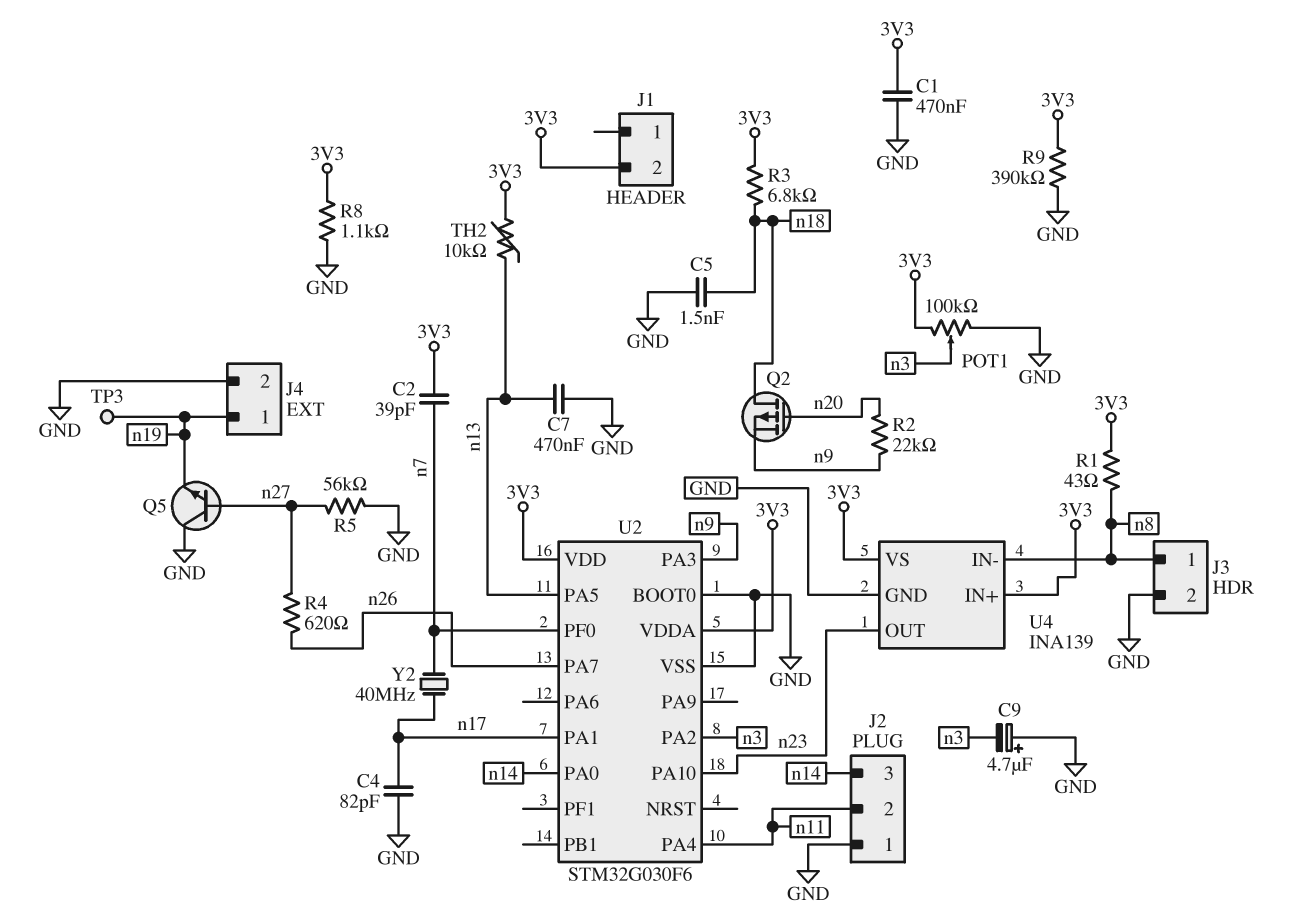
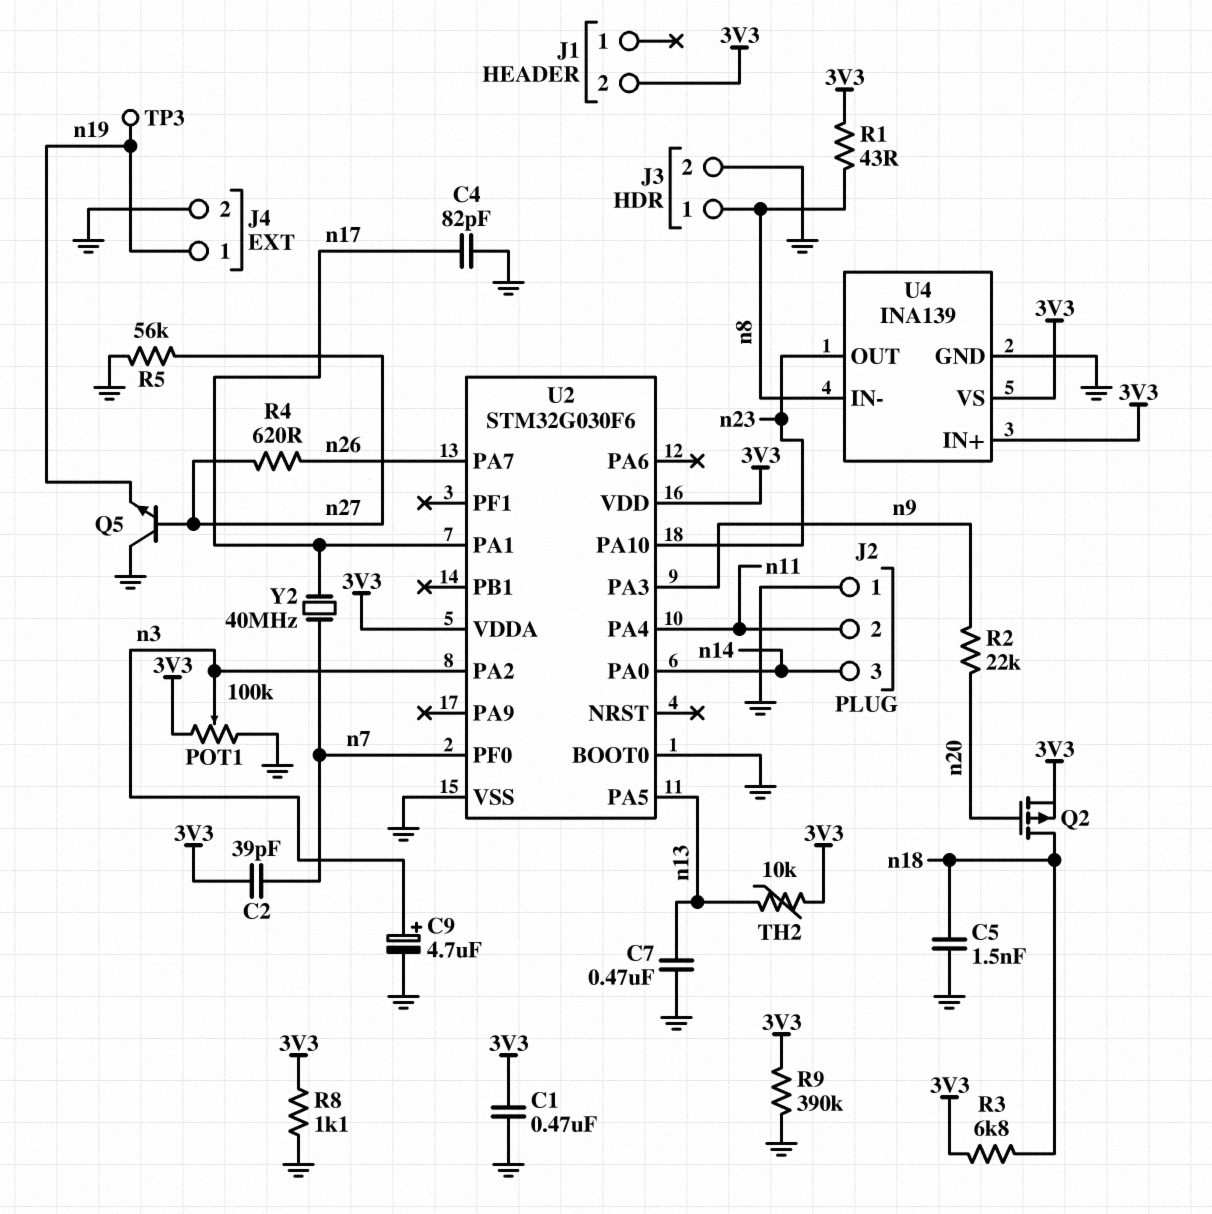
C9: 4.7uF (plus GND, minus n3) -> 4.7uF (plus n3, minus GND)
Q2: PMOS (G n20, D n18, S n9) -> PMOS (G n20, D n18, S 3V3)

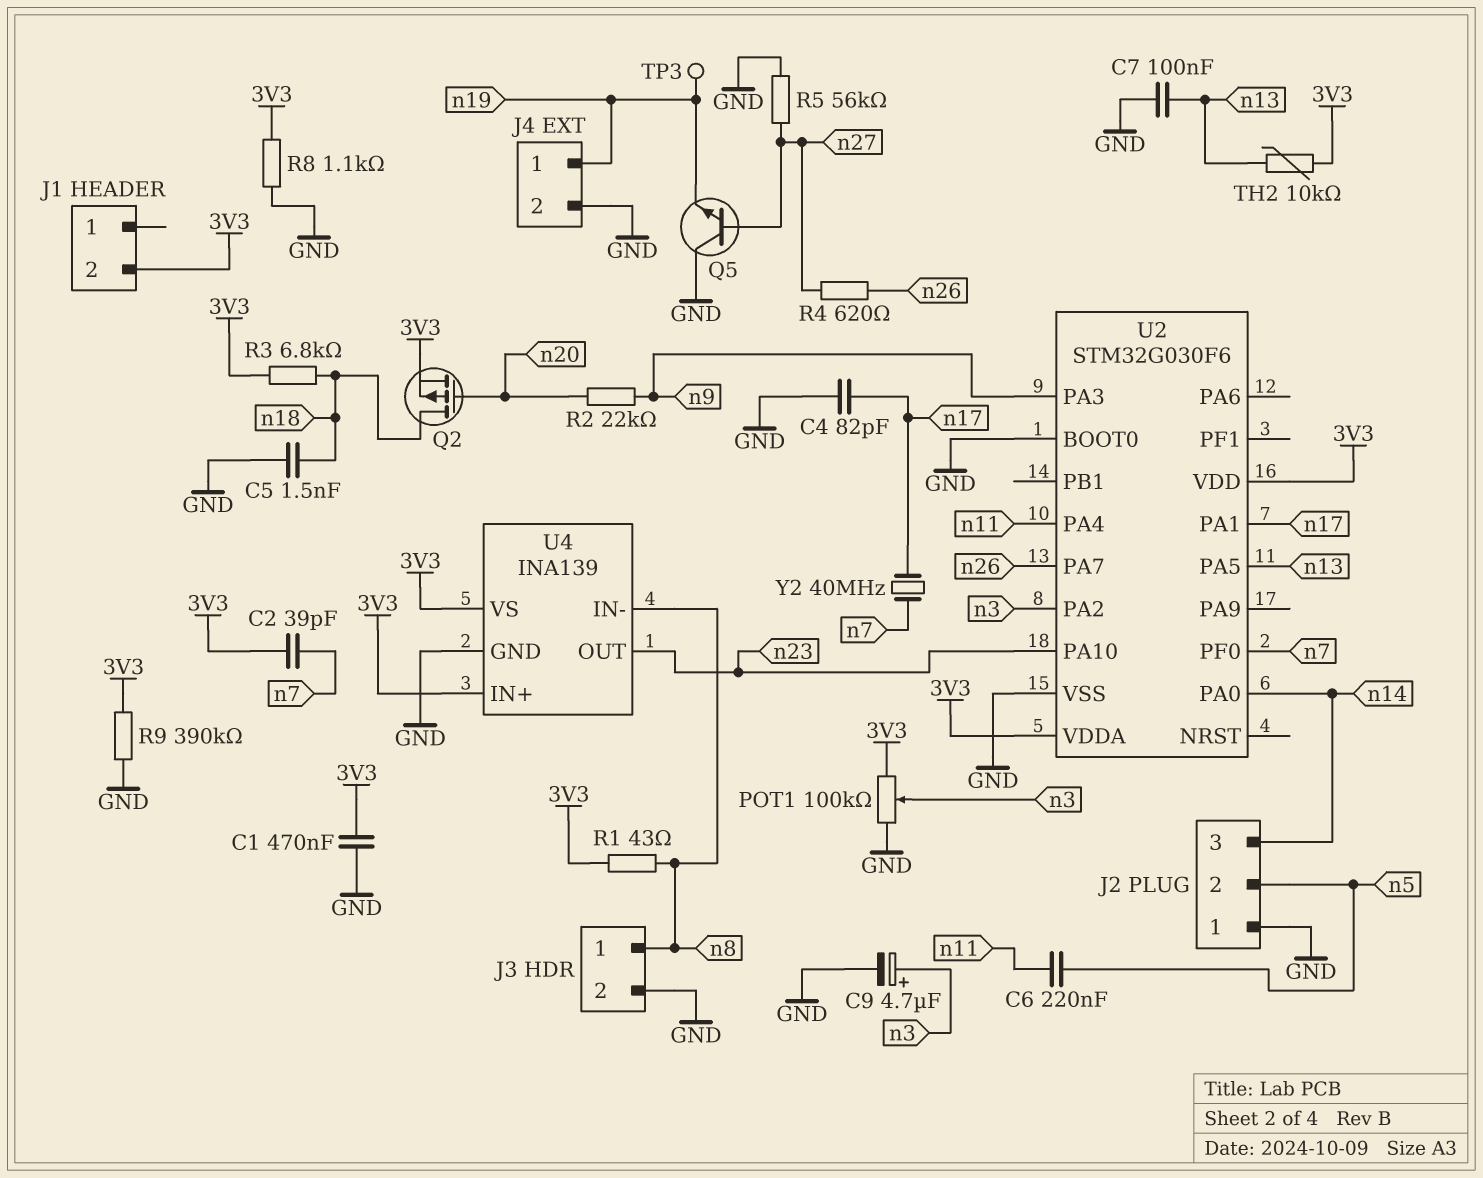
C6: none -> 220nF (n5, n11)
C7: 470nF (GND, n13) -> 100nF (GND, n13)
J2 pin 2: n11 -> n5

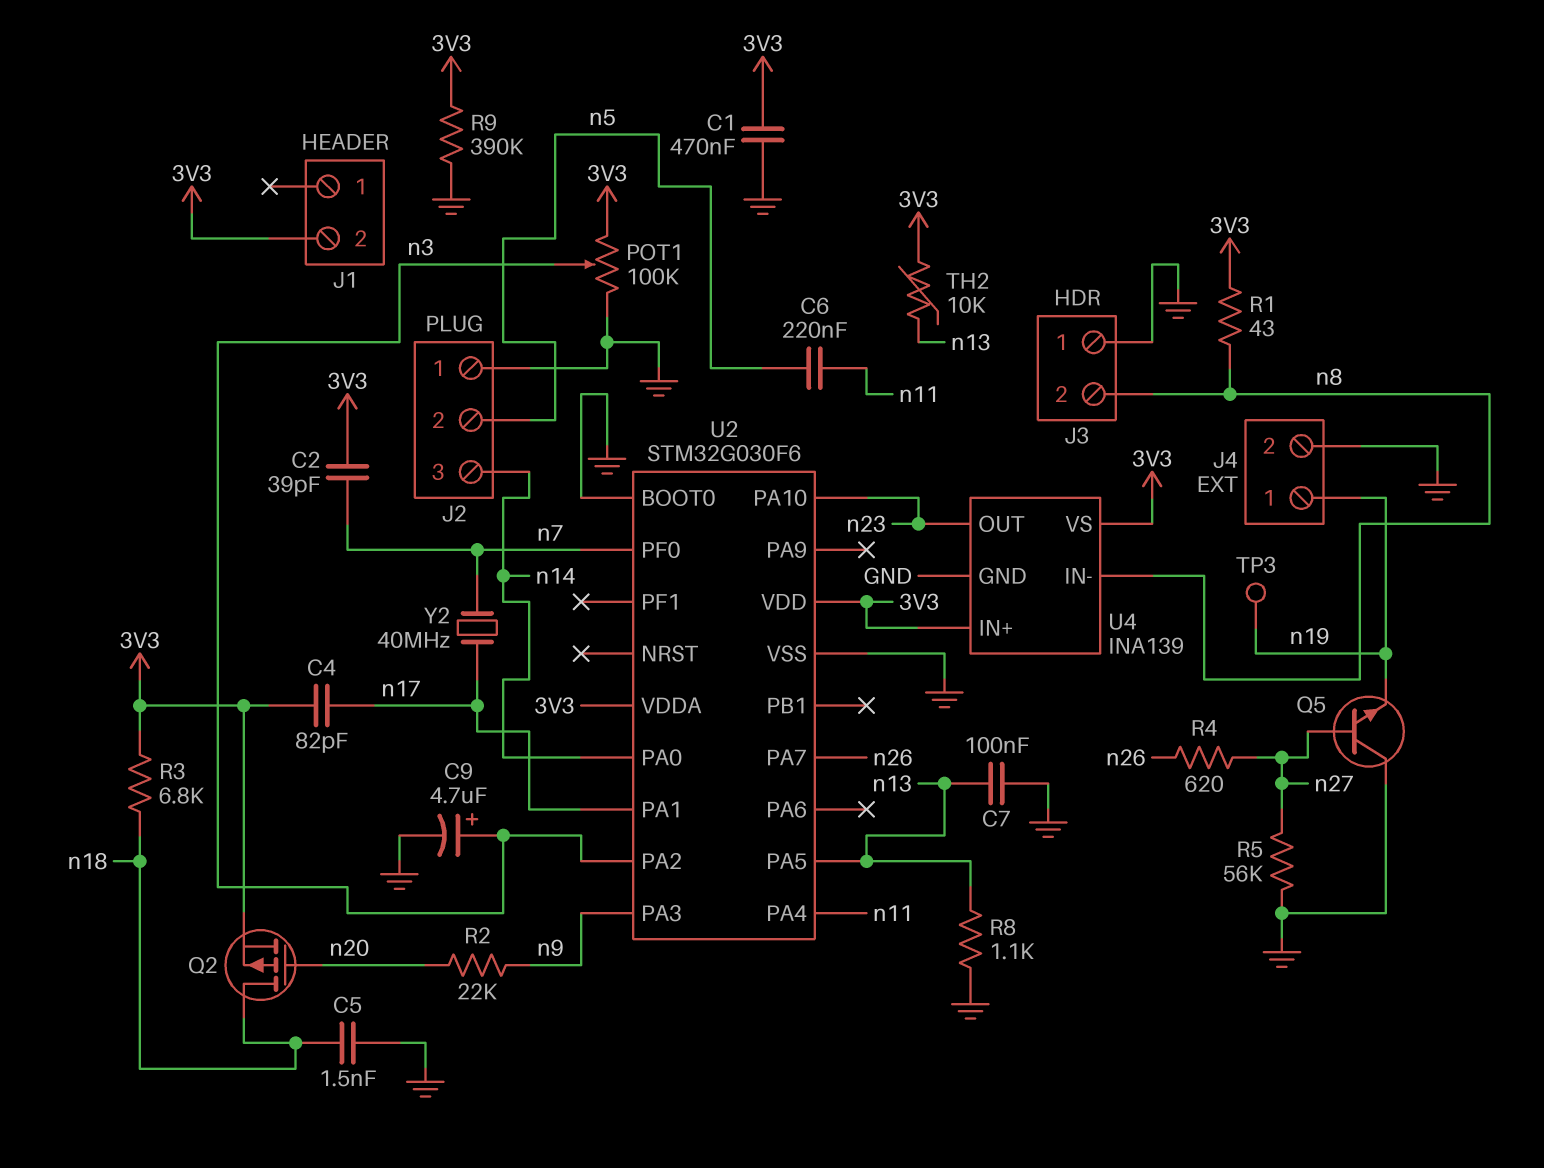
C4: 82pF (GND, n17) -> 82pF (3V3, n17)
J3 pin 1: n8 -> GND
J3 pin 2: GND -> n8
R8: 1.1k (3V3, GND) -> 1.1k (GND, n13)

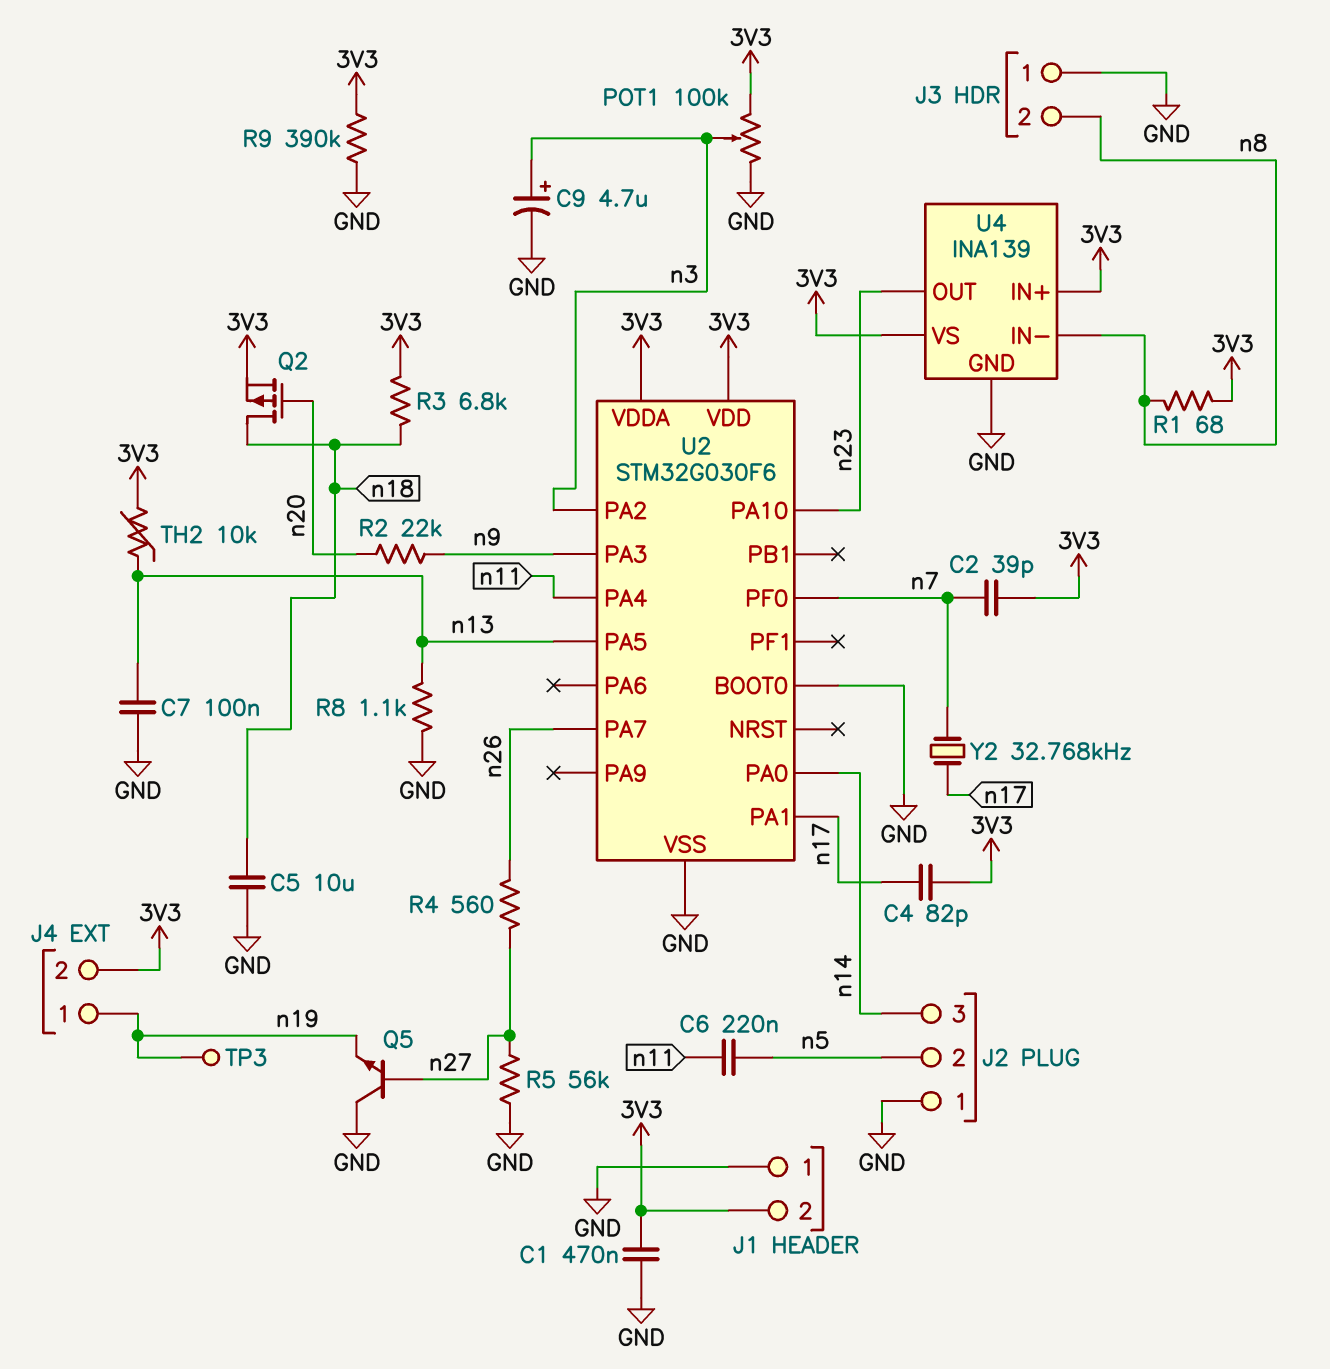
C5: 1.5nF (GND, n18) -> 10uF (GND, n18)
J1 pin 1: none -> GND
J4 pin 2: GND -> 3V3
R1: 43 (3V3, n8) -> 68 (3V3, n8)
R4: 620 (n26, n27) -> 560 (n26, n27)
Y2: 40MHz (n7, n17) -> 32.768kHz (n7, n17)

